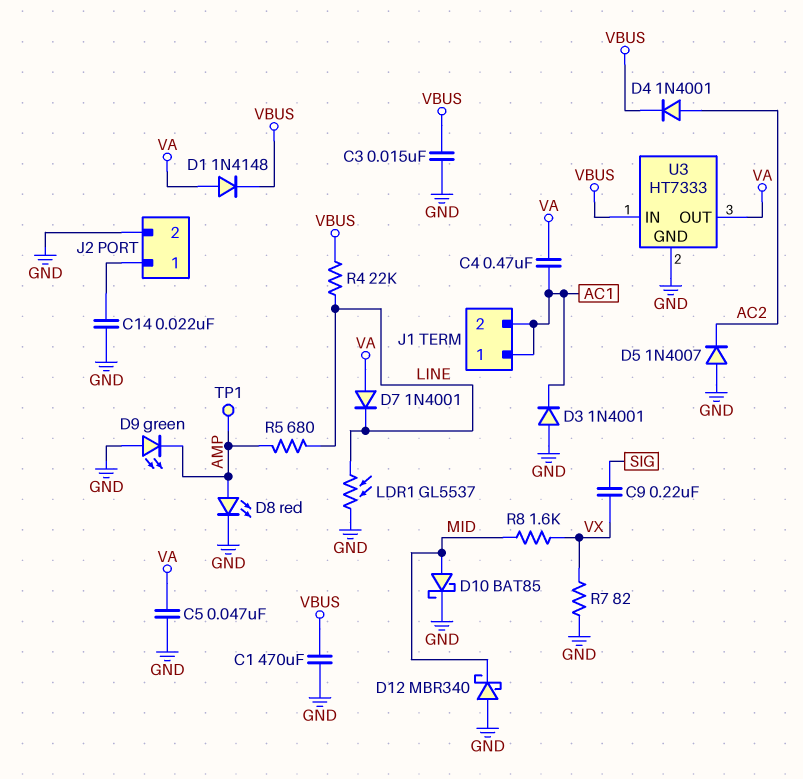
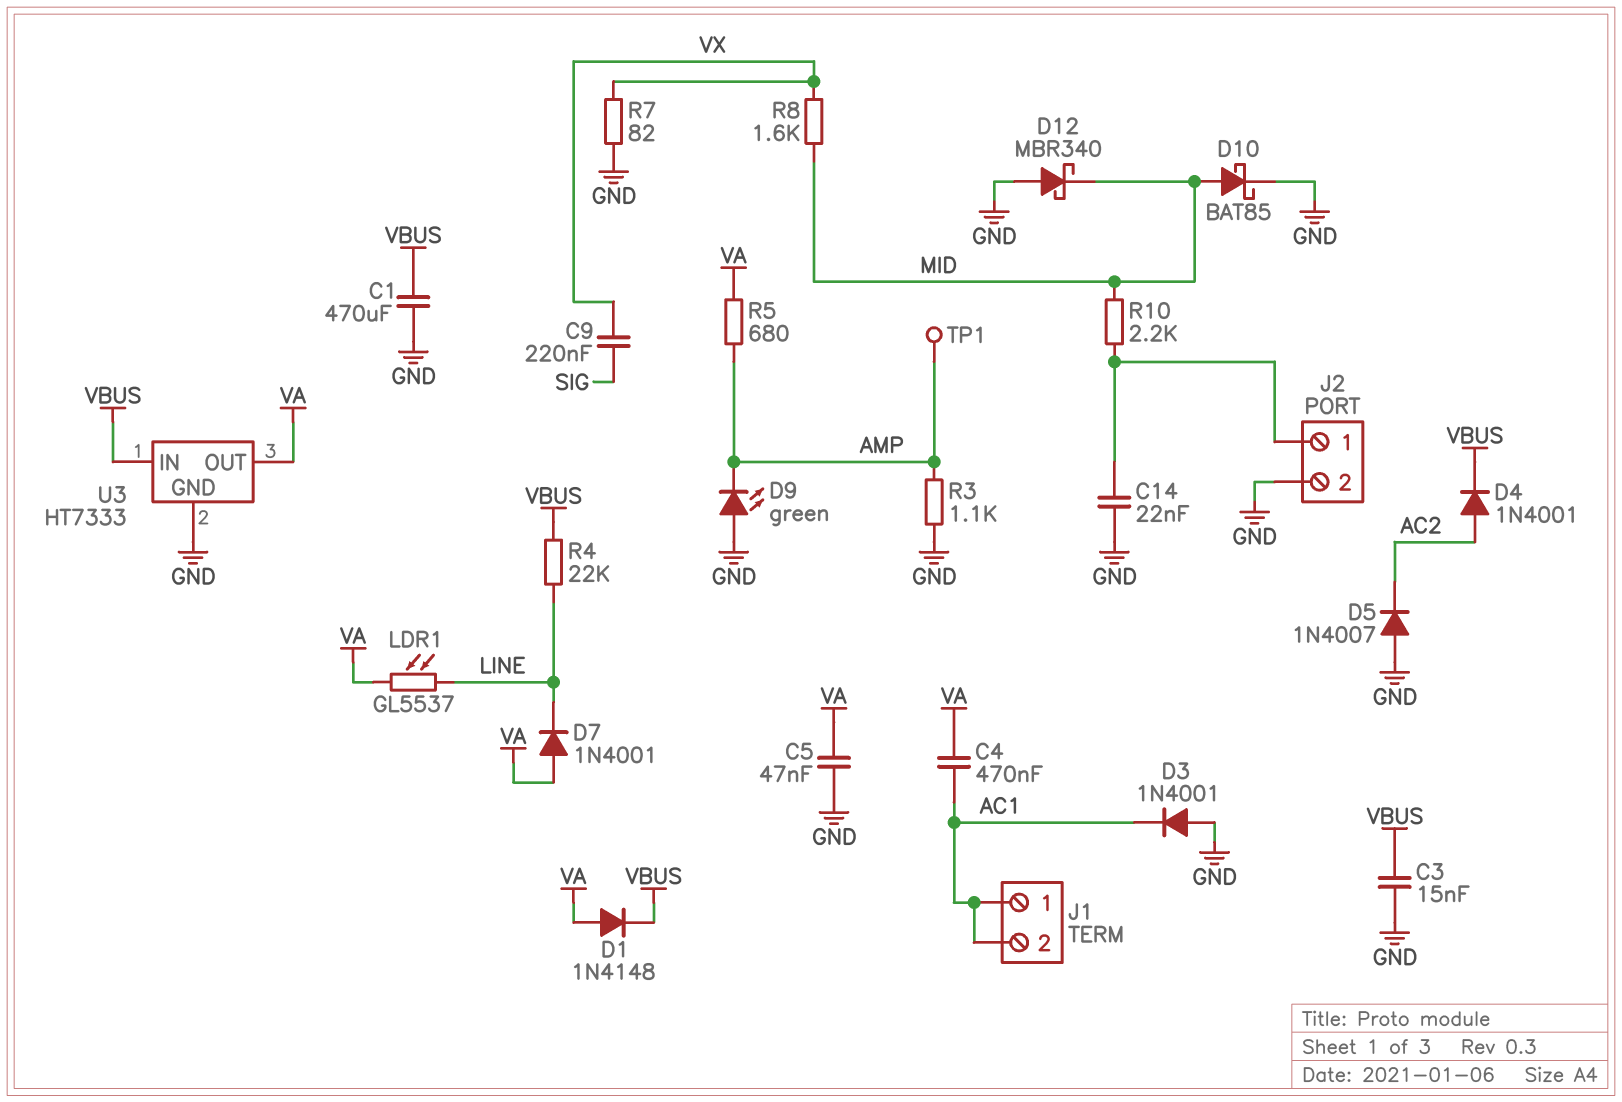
D8: LED red (A AMP, K GND) -> none
LDR1: GL5537 (GND, LINE) -> GL5537 (LINE, VA)
R3: none -> 1.1k (AMP, GND)
R5: 680 (AMP, LINE) -> 680 (AMP, VA)
R10: none -> 2.2k (J2/1, MID)

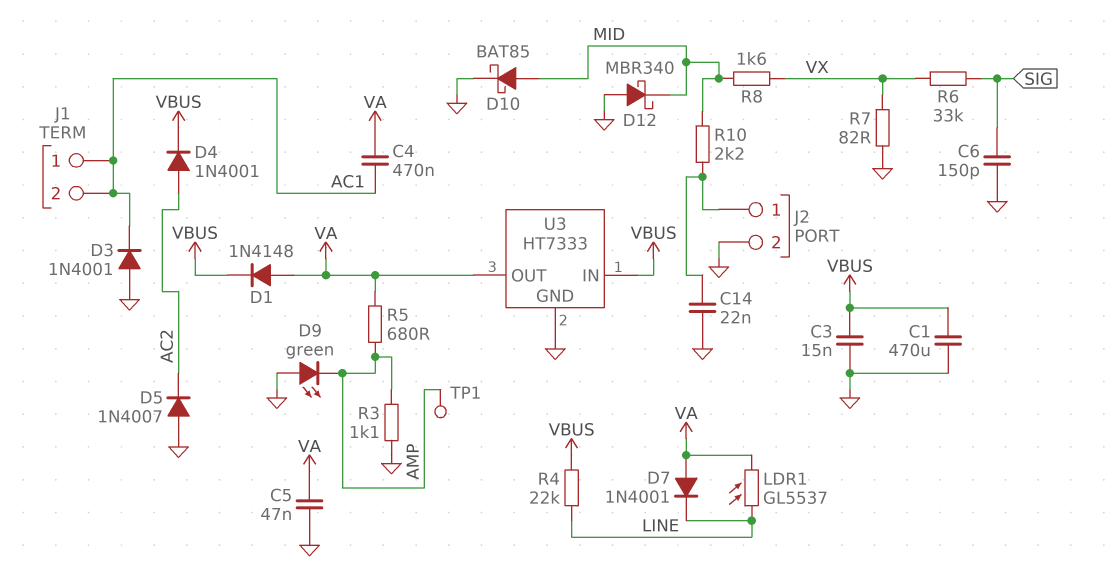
C6: none -> 150pF (GND, SIG)
C9: 220nF (SIG, VX) -> none
R6: none -> 33k (SIG, VX)

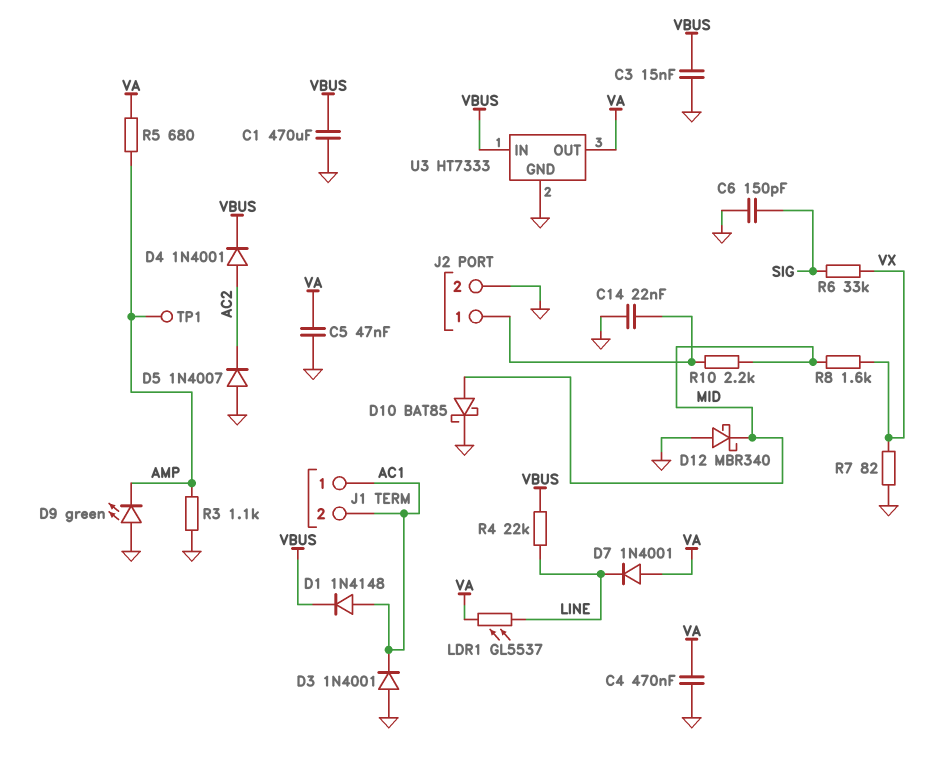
C4: 470nF (AC1, VA) -> 470nF (GND, VA)
D1: diode 1N4148 (A VA, K VBUS) -> diode 1N4148 (A AC1, K VBUS)

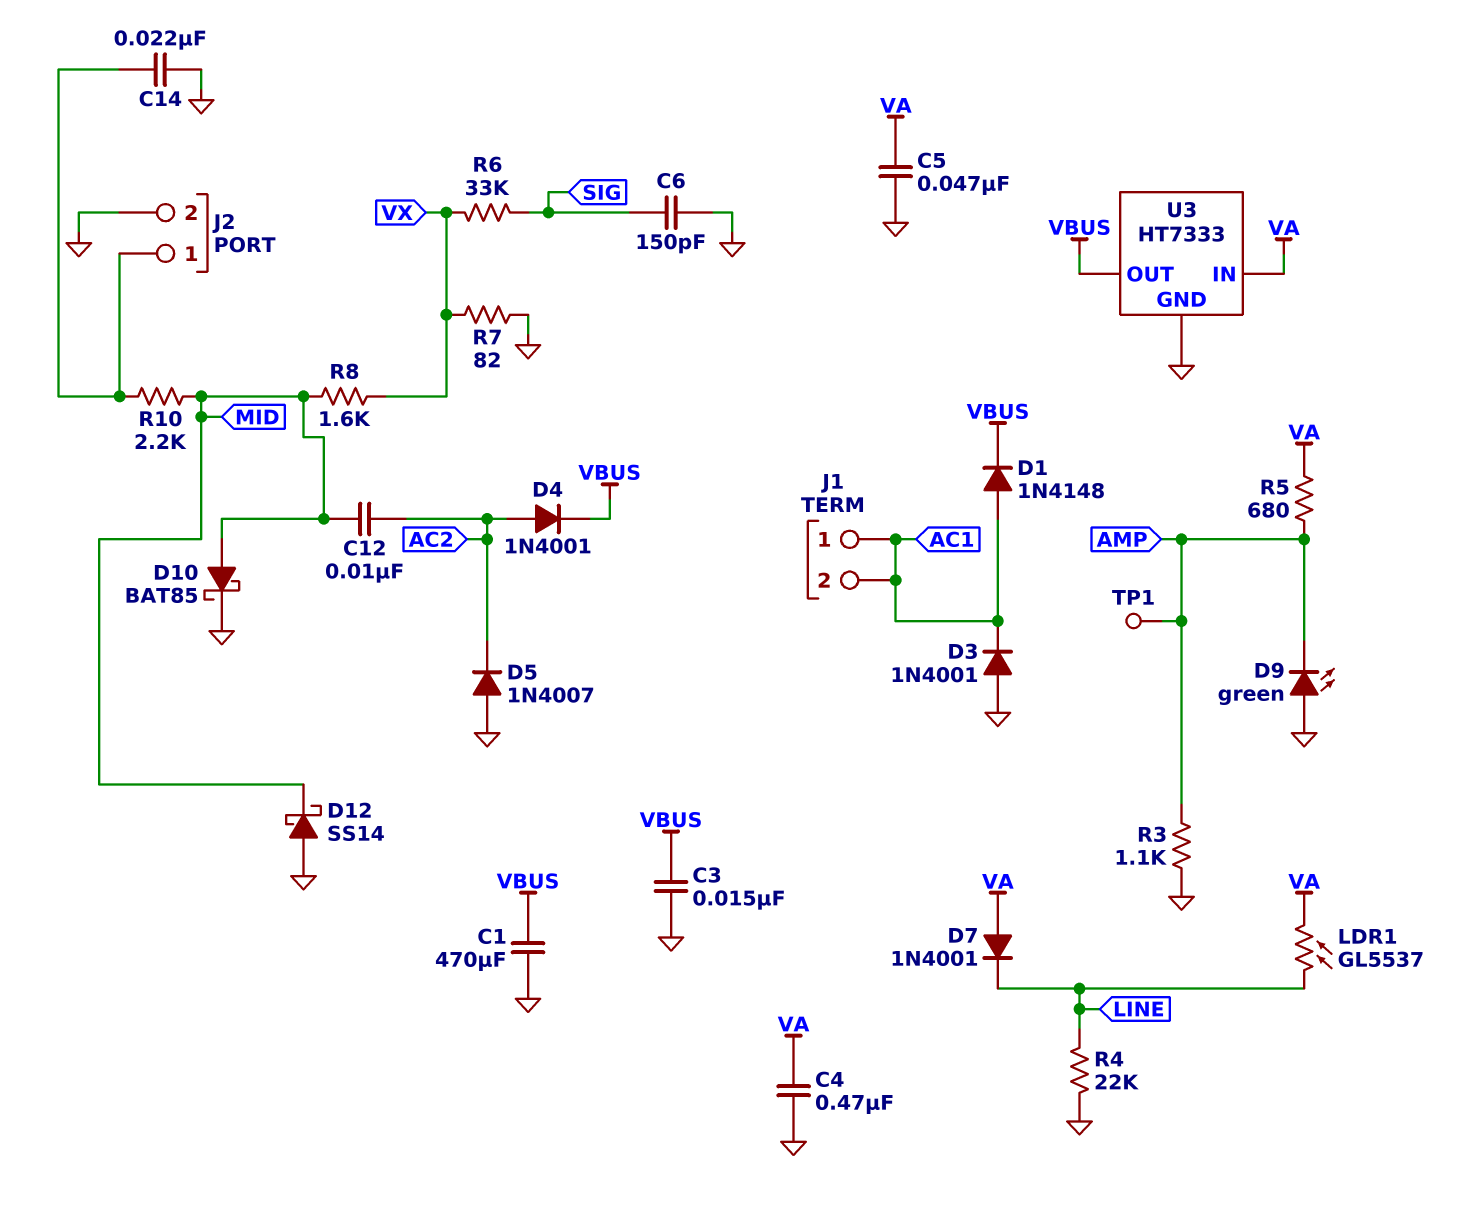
C12: none -> 10nF (AC2, MID)
D12: schottky MBR340 (A GND, K MID) -> schottky SS14 (A GND, K MID)
R4: 22k (LINE, VBUS) -> 22k (GND, LINE)
U3 pin IN: VBUS -> VA
U3 pin OUT: VA -> VBUS

